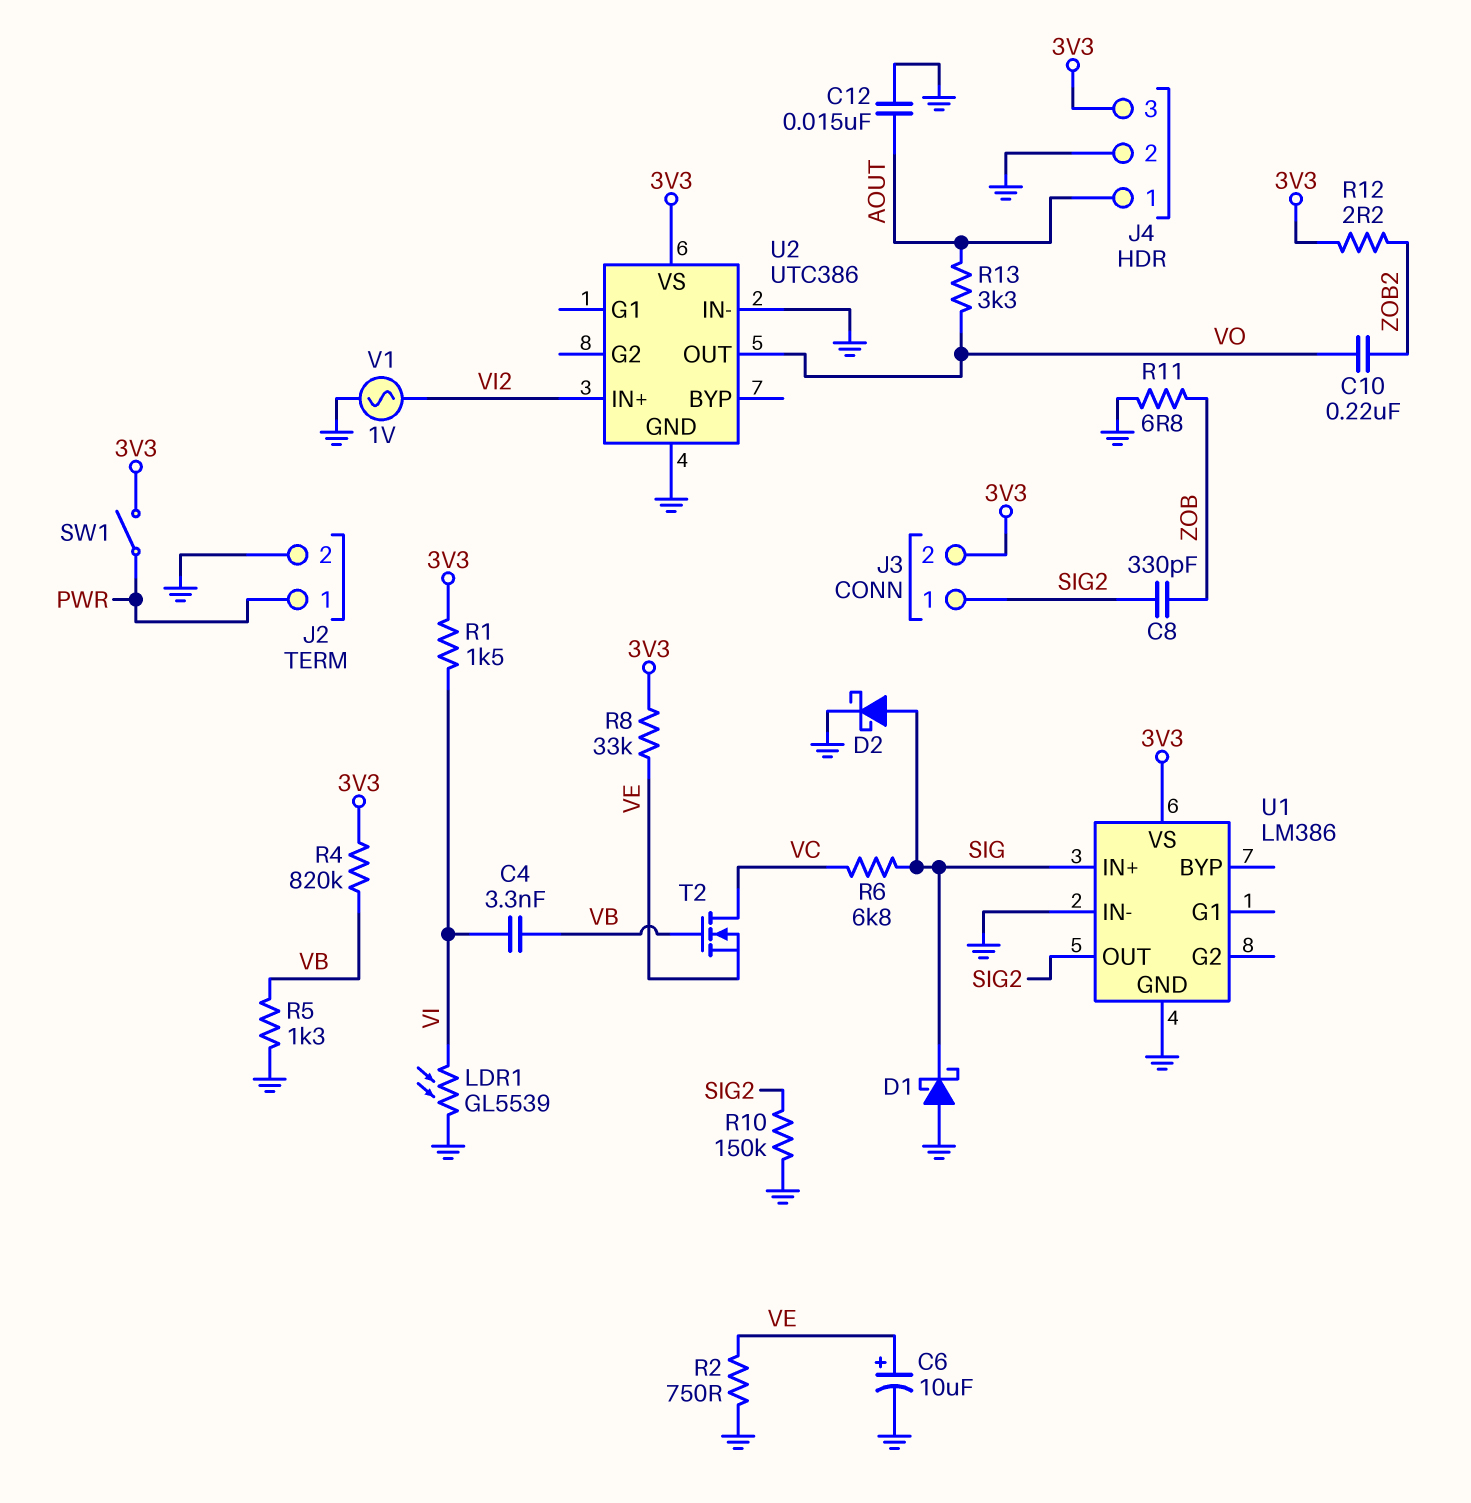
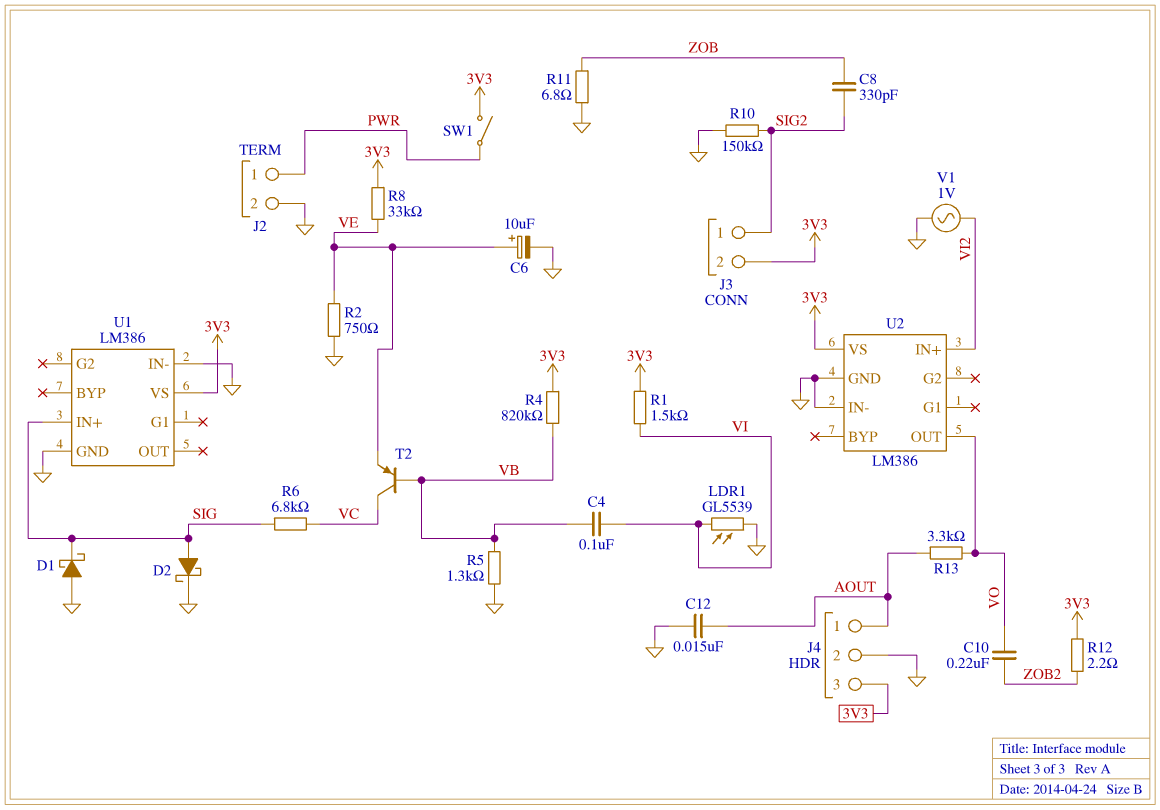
C4: 3.3nF (VB, VI) -> 100nF (VB, VI)
T2: NMOS (G VB, D VC, S VE) -> PNP (B VB, C VC, E VE)
U1 pin OUT: SIG2 -> none
U2: UTC386 -> LM386

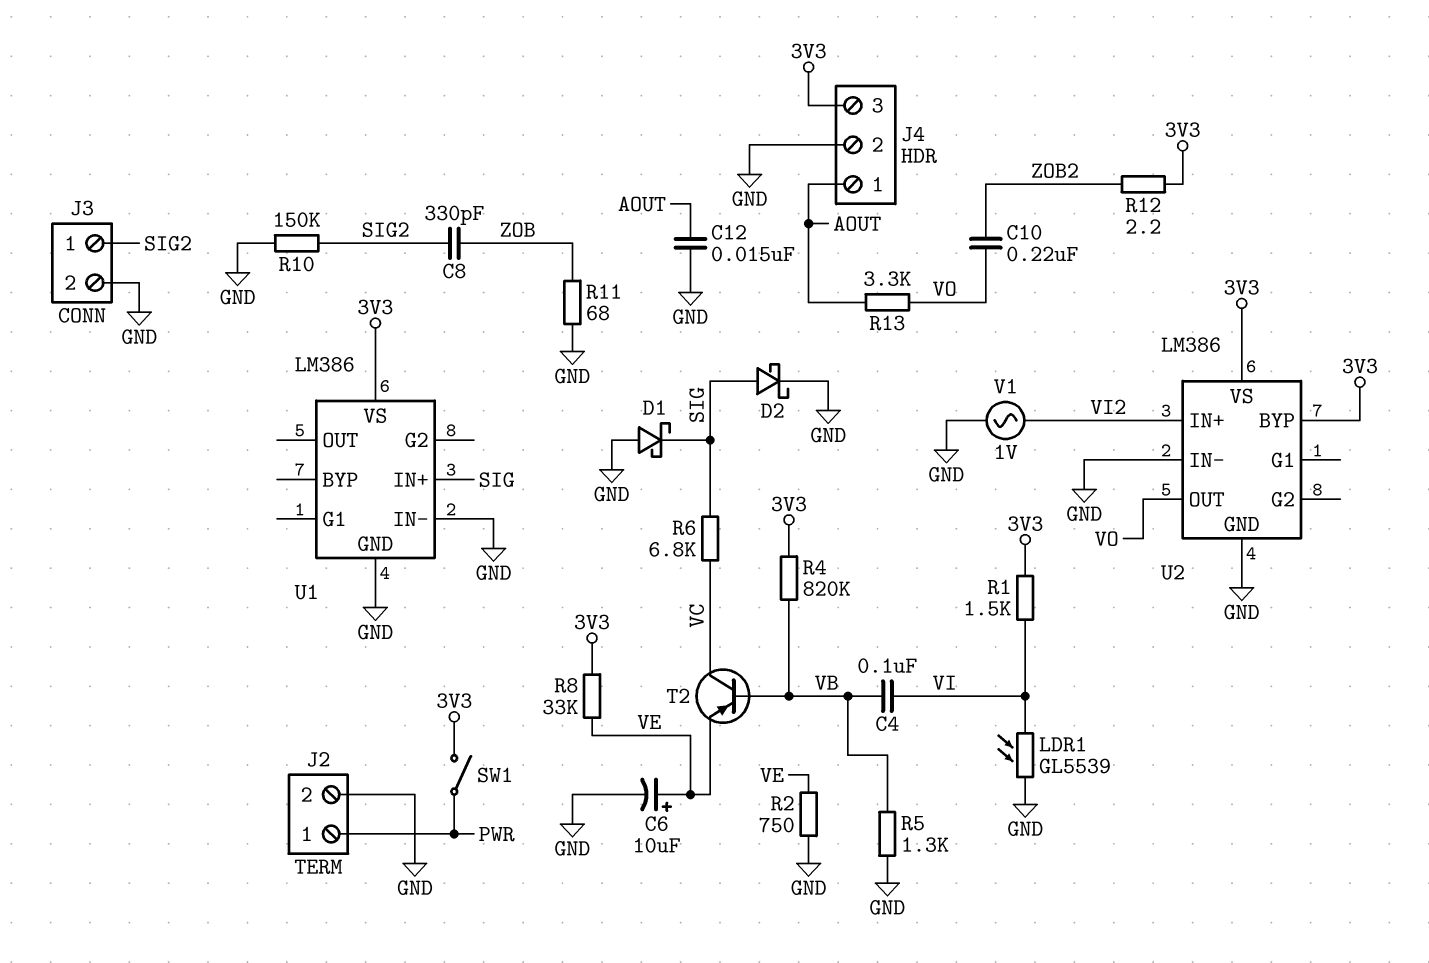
J3 pin 2: 3V3 -> GND
R11: 6.8 (GND, ZOB) -> 68 (GND, ZOB)
U2 pin BYP: none -> 3V3

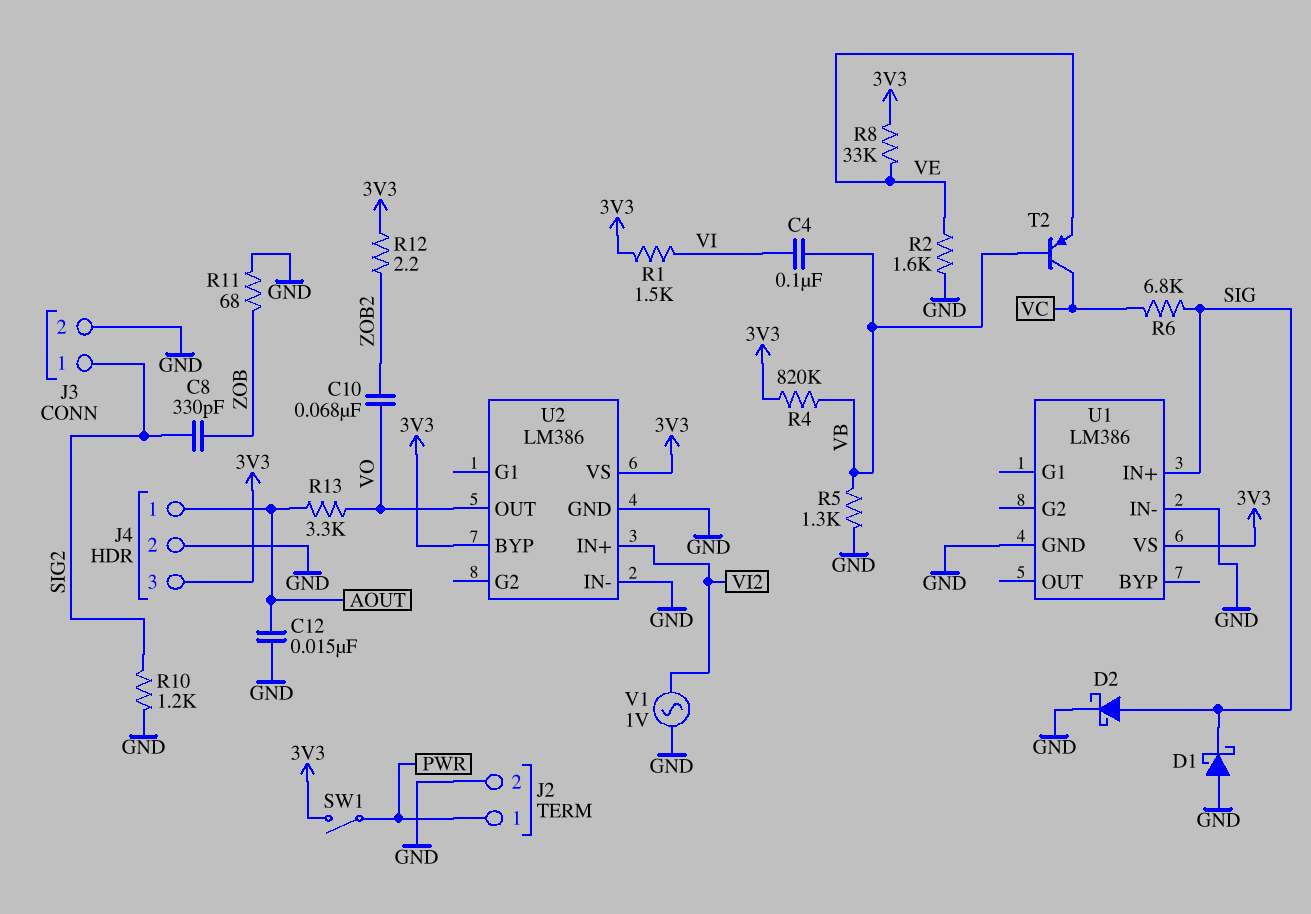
C6: 10uF (plus VE, minus GND) -> none
C10: 220nF (VO, ZOB2) -> 68nF (VO, ZOB2)
LDR1: GL5539 (GND, VI) -> none
R2: 750 (GND, VE) -> 1.6k (GND, VE)
R10: 150k (GND, SIG2) -> 1.2k (GND, SIG2)

